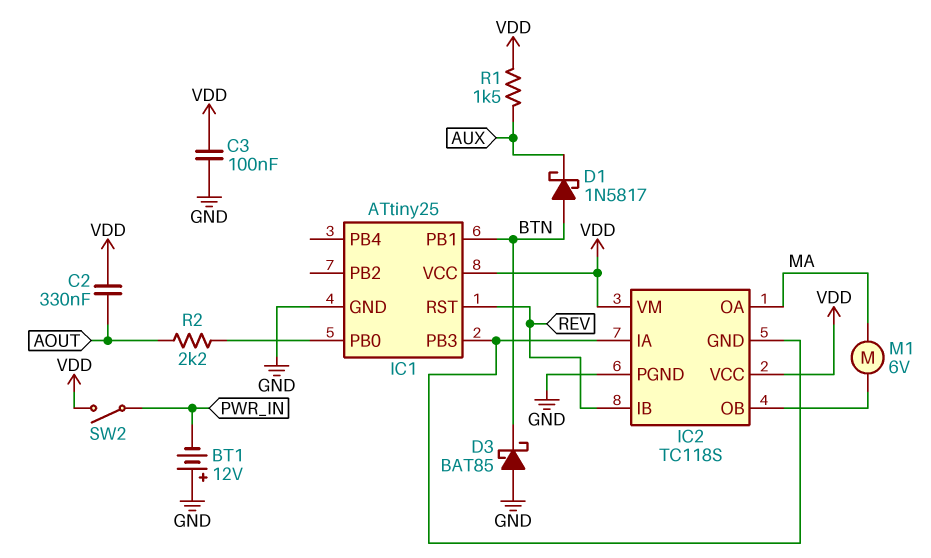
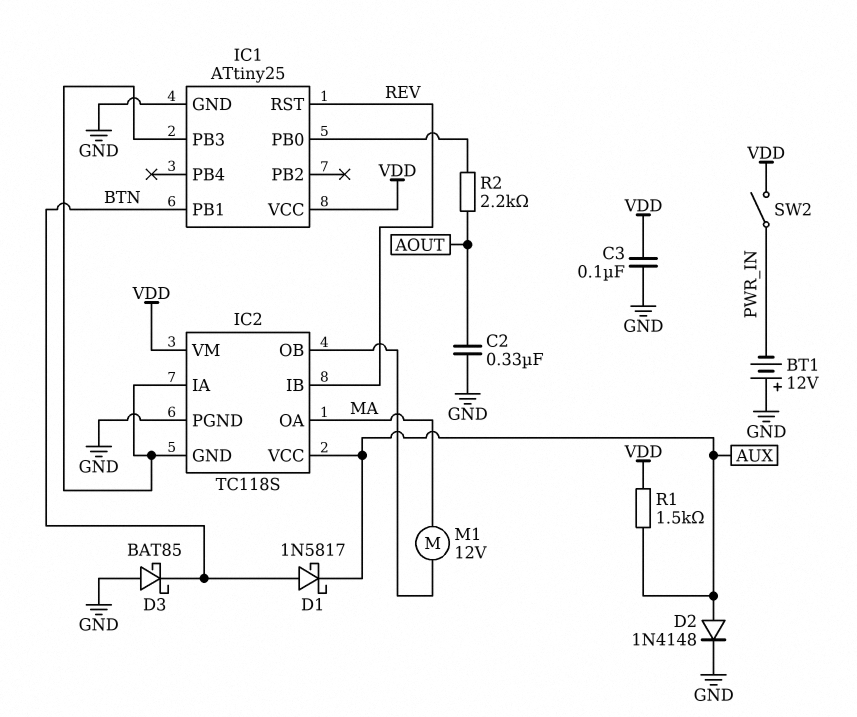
C2: 330nF (AOUT, VDD) -> 330nF (AOUT, GND)
D2: none -> diode 1N4148 (A AUX, K GND)
IC2 pin VCC: VDD -> AUX
M1: motor 6V (IC2/OB, MA) -> motor 12V (IC2/OB, MA)

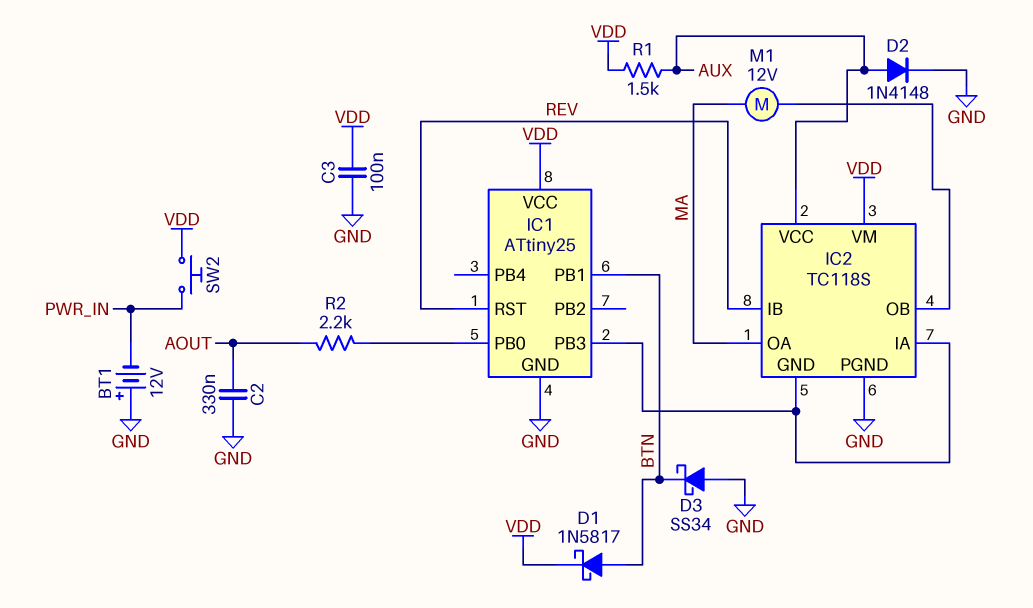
D1: schottky 1N5817 (A BTN, K AUX) -> schottky 1N5817 (A BTN, K VDD)
D3: schottky BAT85 (A GND, K BTN) -> schottky SS34 (A GND, K BTN)
SW2: switch (PWR_IN, VDD) -> button (PWR_IN, VDD)

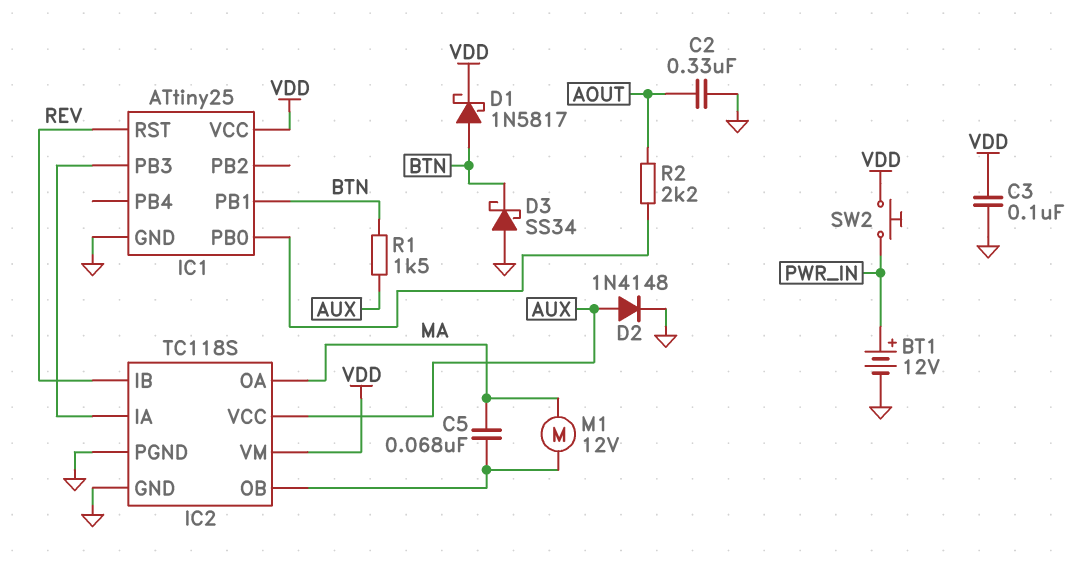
BT1: 12V (plus GND, minus PWR_IN) -> 12V (plus PWR_IN, minus GND)
C5: none -> 68nF (IC2/OB, MA)
IC2 pin GND: IC1/PB3 -> GND
R1: 1.5k (AUX, VDD) -> 1.5k (AUX, BTN)

